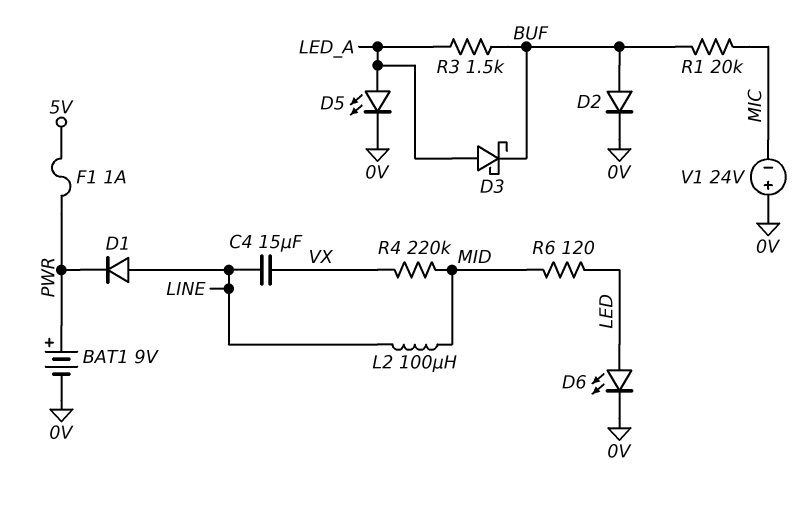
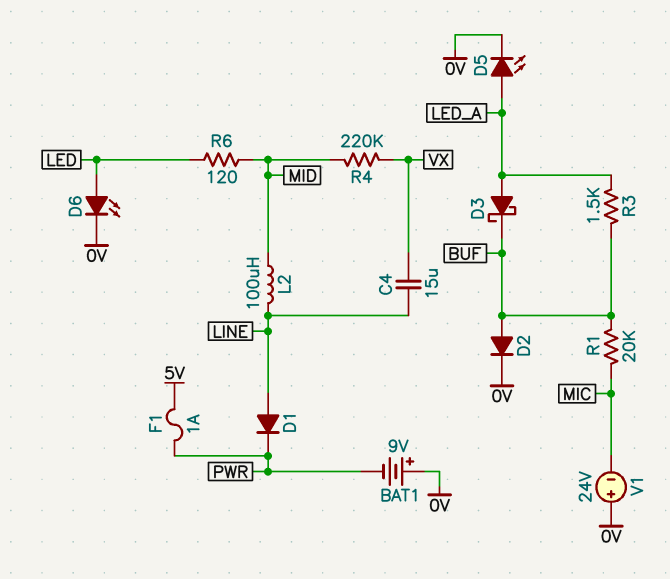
BAT1: 9V (plus PWR, minus 0V) -> 9V (plus 0V, minus PWR)

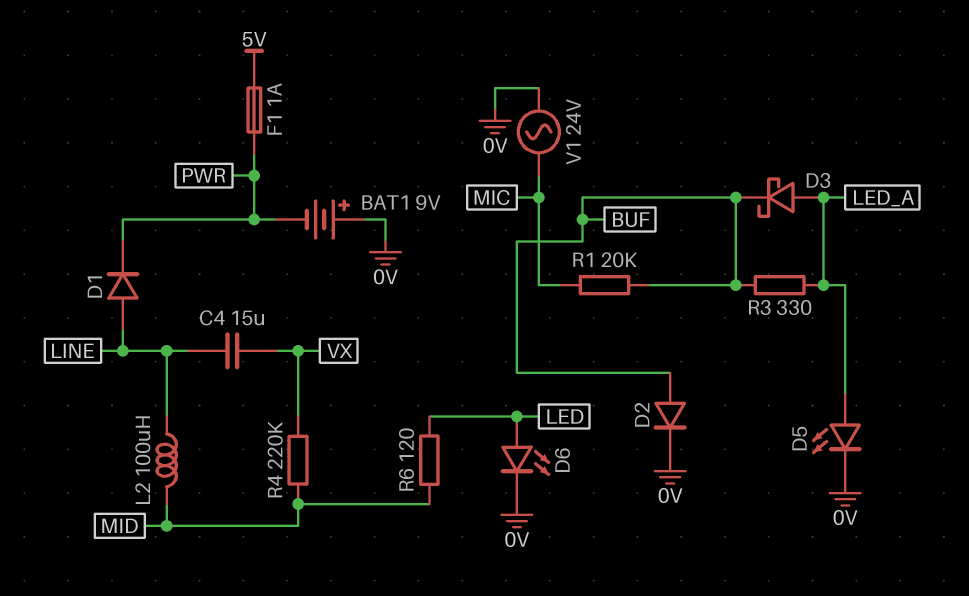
R3: 1.5k (BUF, LED_A) -> 330 (BUF, LED_A)
V1: 24V (plus 0V, minus MIC) -> AC 24V (0V, MIC)

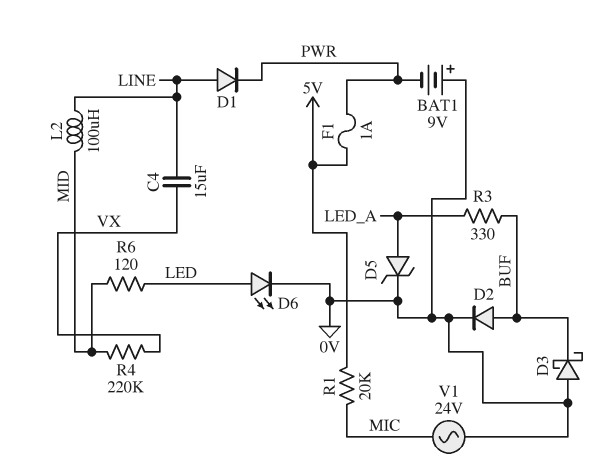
D3: schottky (A LED_A, K BUF) -> schottky (A 0V, K BUF)
D5: LED (A LED_A, K 0V) -> zener (A LED_A, K 0V)
R1: 20k (BUF, MIC) -> 20k (5V, MIC)

